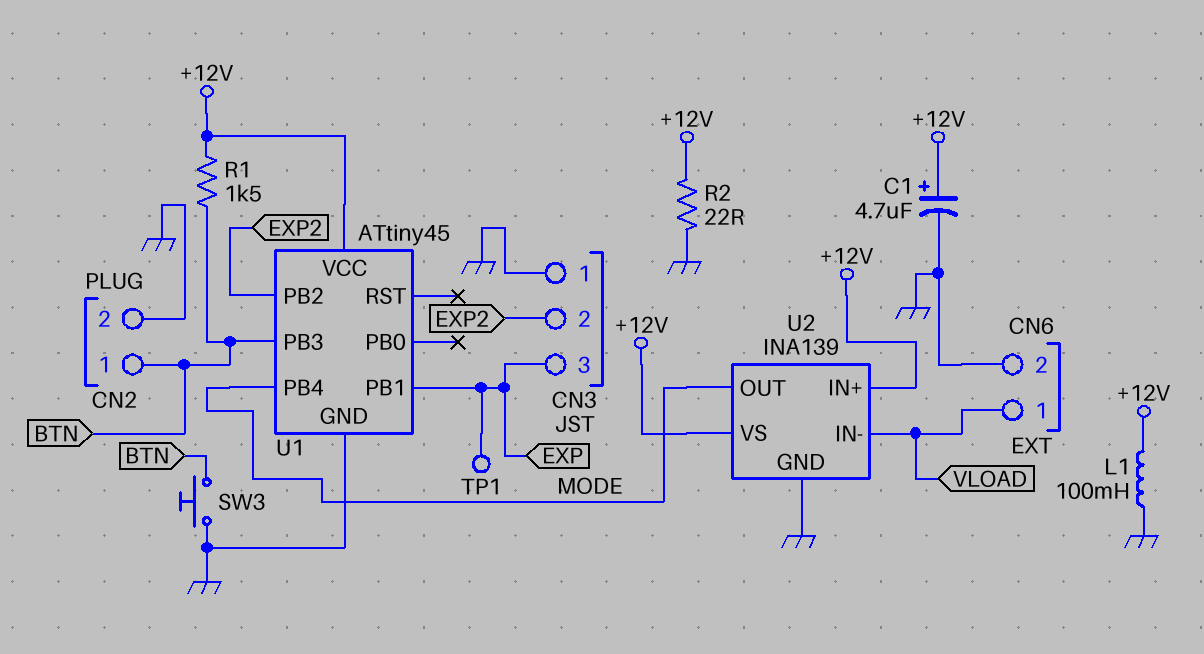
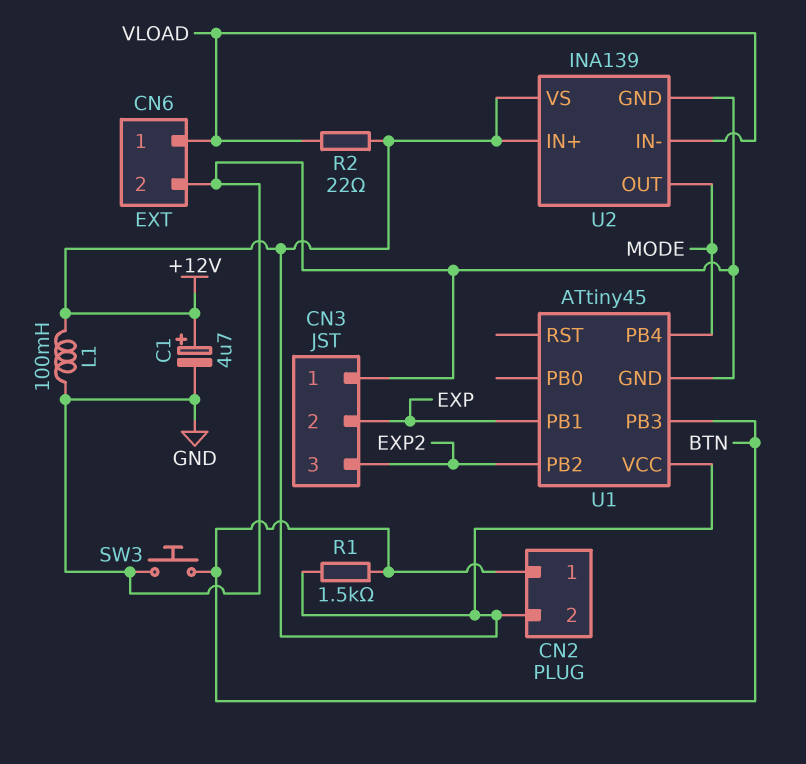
CN2 pin 2: GND -> +12V
CN3 pin 2: EXP2 -> EXP
CN3 pin 3: EXP -> EXP2
R2: 22 (+12V, GND) -> 22 (+12V, VLOAD)
TP1: test point (EXP) -> none

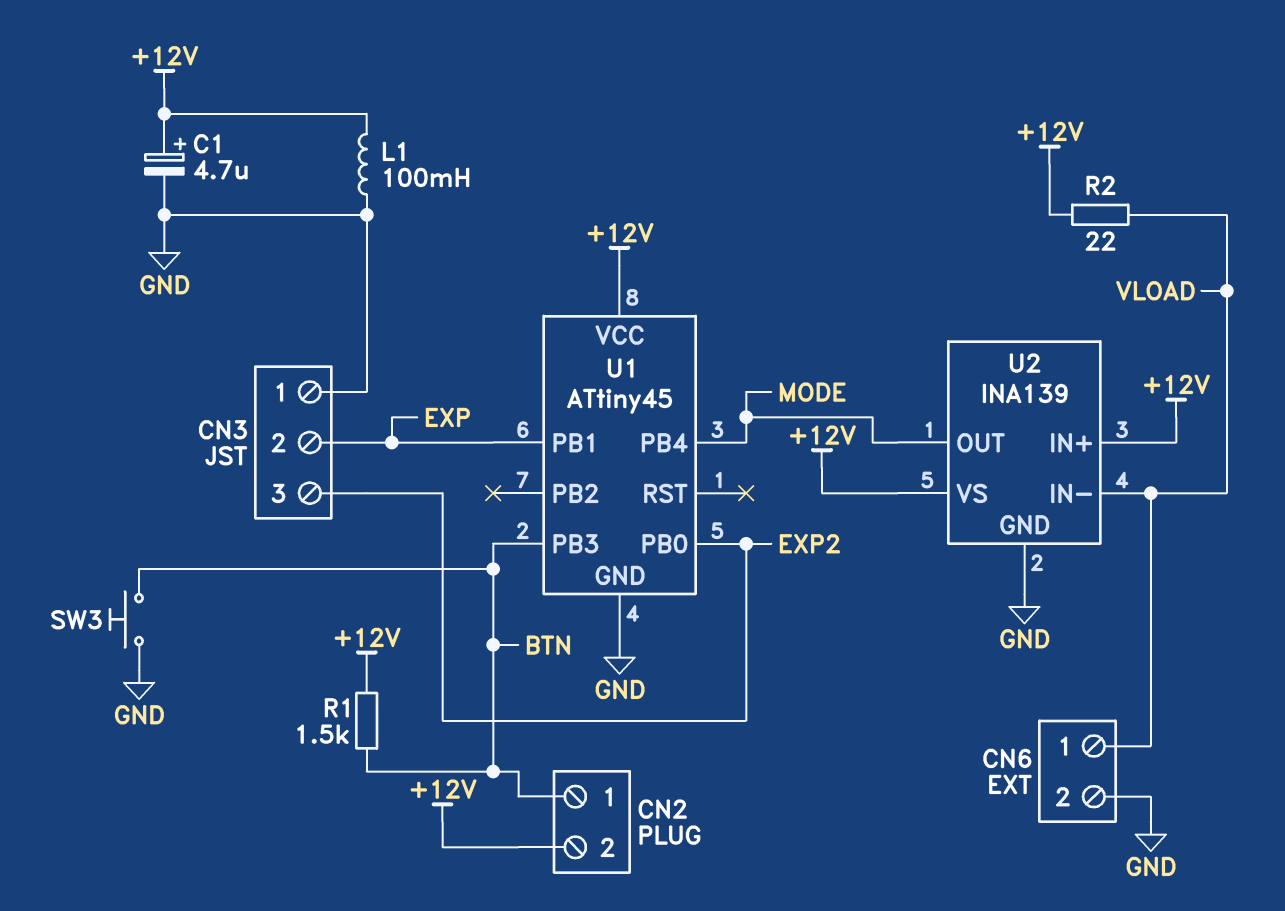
U1 pin PB0: none -> EXP2
U1 pin PB2: EXP2 -> none

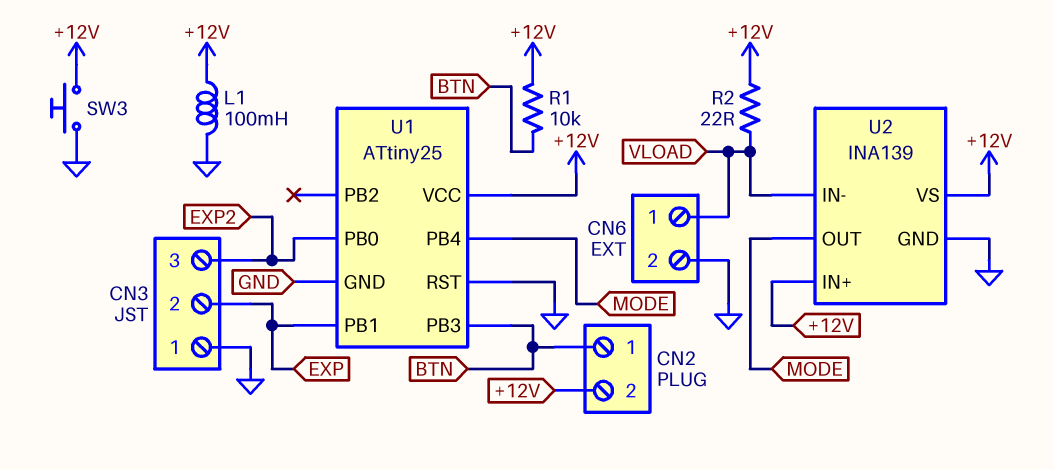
C1: 4.7uF (plus +12V, minus GND) -> none
R1: 1.5k (+12V, BTN) -> 10k (+12V, BTN)
SW3: button (BTN, GND) -> button (+12V, GND)
U1: ATtiny45 -> ATtiny25
U1 pin RST: none -> GND

